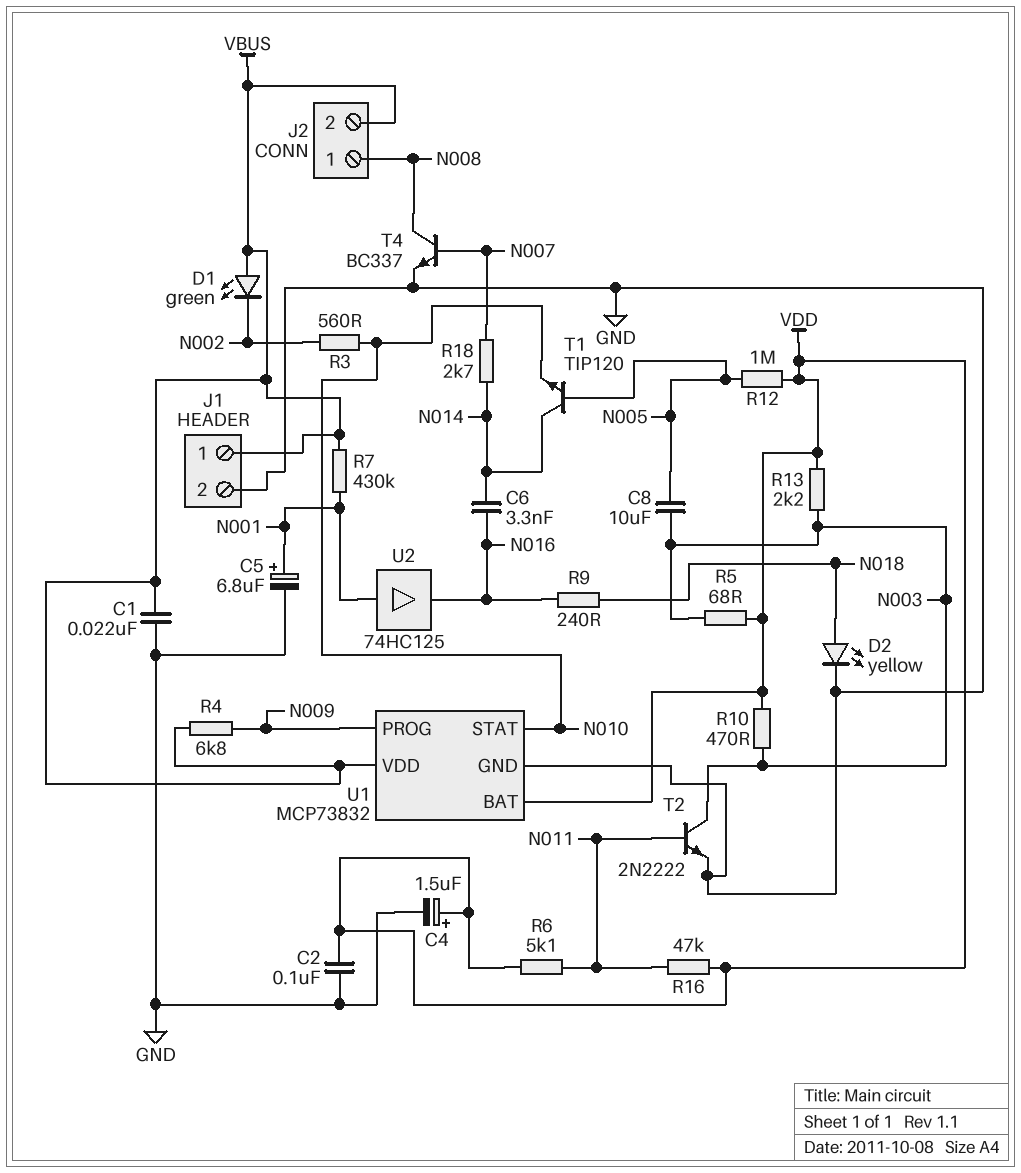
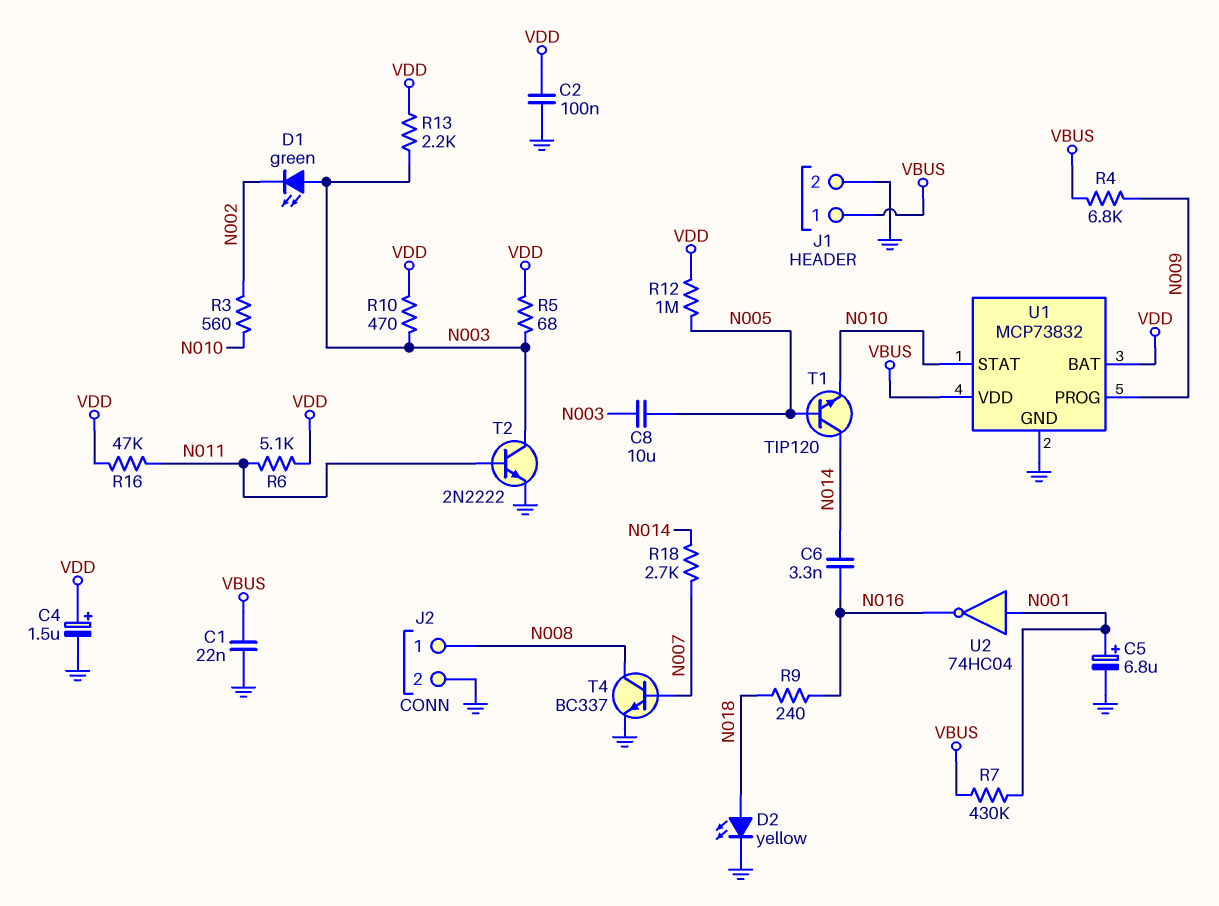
D1: LED green (A VBUS, K N002) -> LED green (A N003, K N002)
J2 pin 2: VBUS -> GND
U2: buffer 74HC125 (in N001, out N016) -> NOT 74HC04 (in N001, out N016)

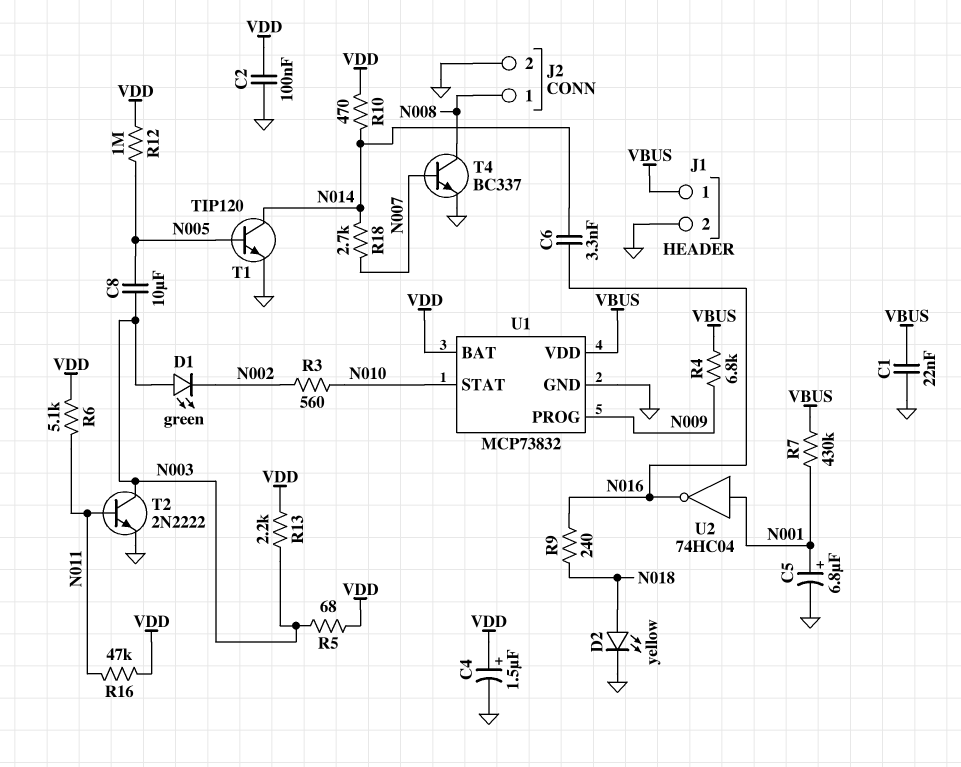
R10: 470 (N003, VDD) -> 470 (N014, VDD)
T1: NPN TIP120 (B N005, C N014, E N010) -> NPN TIP120 (B N005, C N014, E GND)

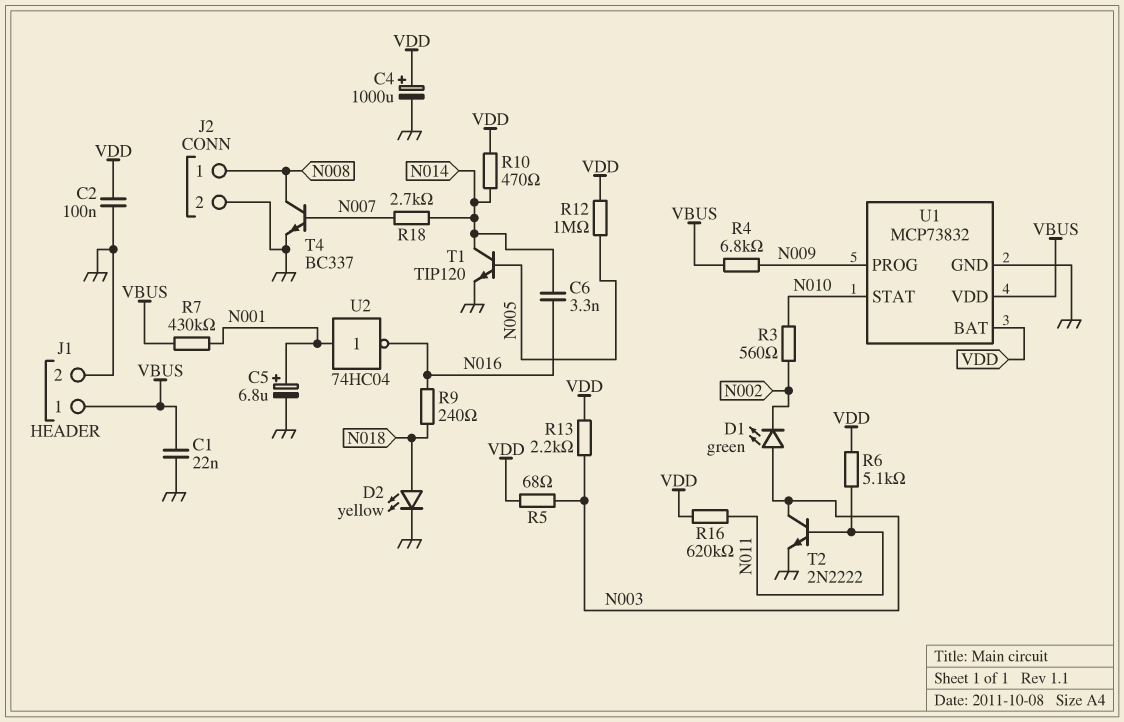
C4: 1.5uF (plus VDD, minus GND) -> 1000uF (plus VDD, minus GND)
C8: 10uF (N003, N005) -> none
R16: 47k (N011, VDD) -> 620k (N011, VDD)

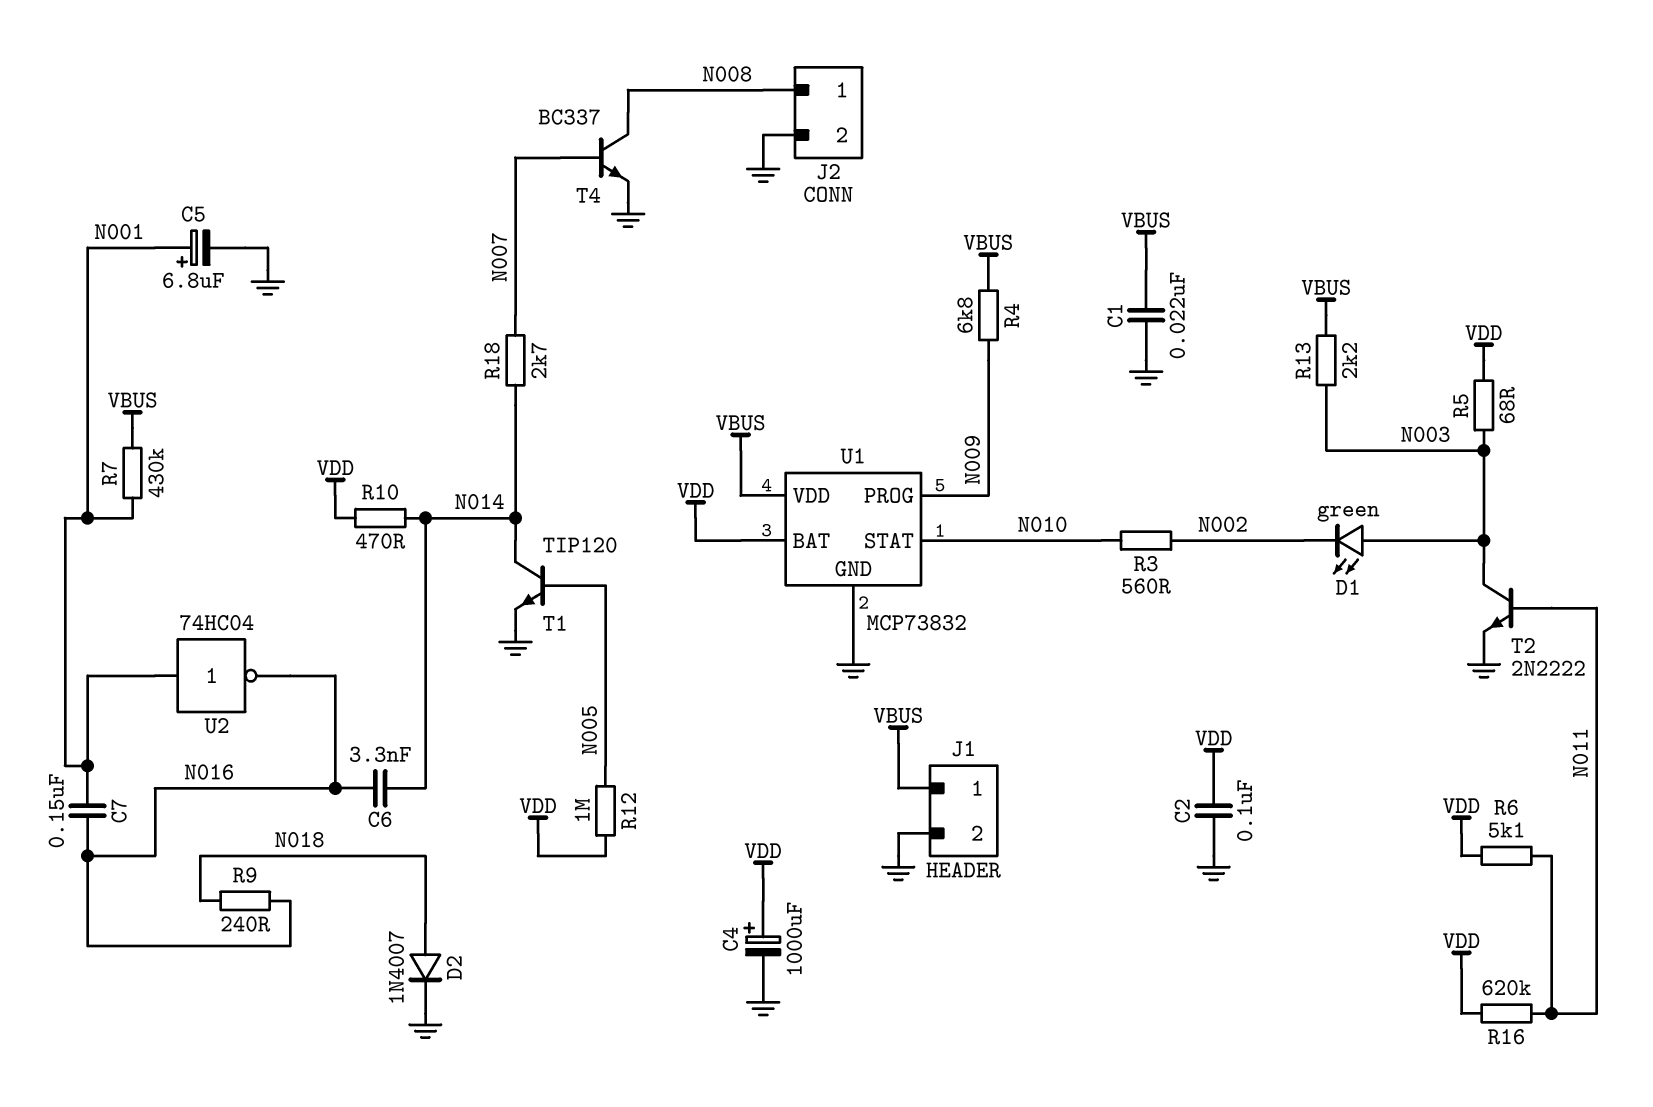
C7: none -> 150nF (N001, N016)
D2: LED yellow (A N018, K GND) -> diode 1N4007 (A N018, K GND)
R13: 2.2k (N003, VDD) -> 2.2k (N003, VBUS)

